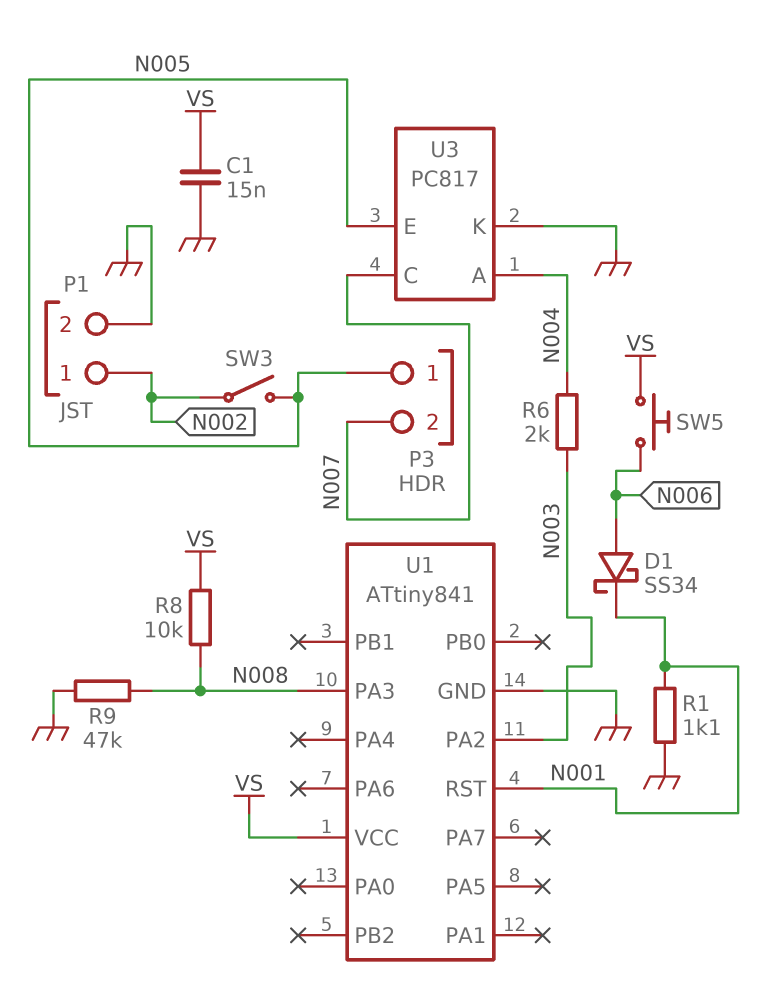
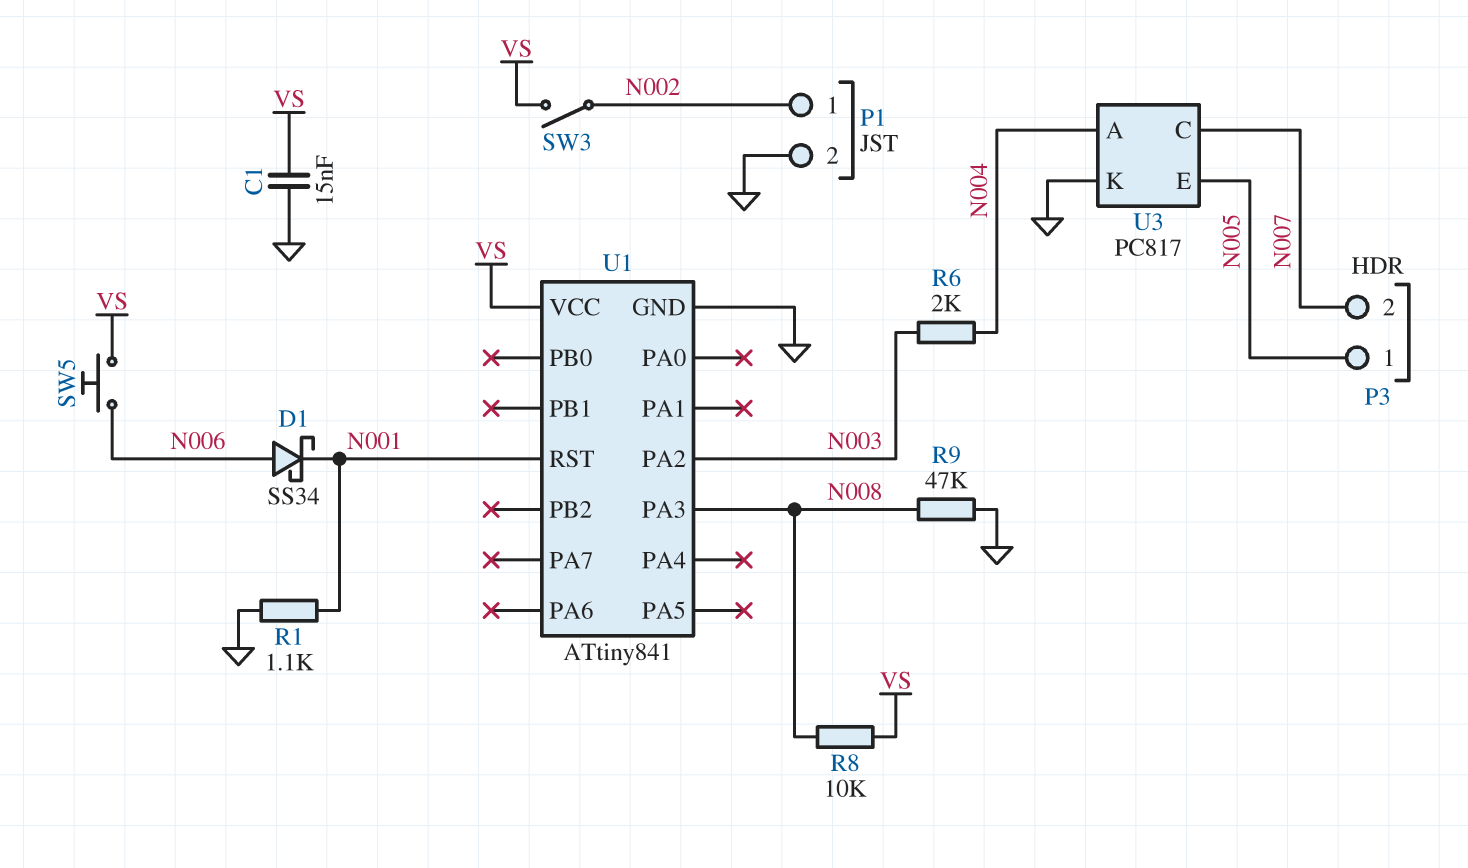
SW3: switch (N002, N005) -> switch (N002, VS)

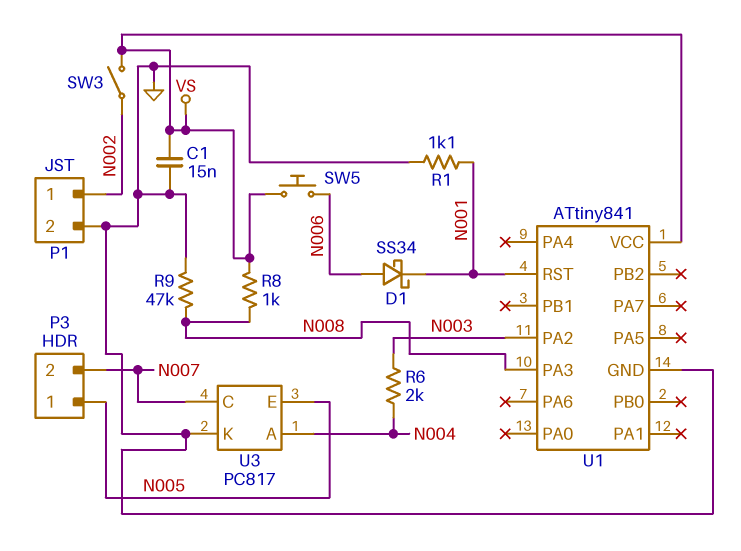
R8: 10k (N008, VS) -> 1k (N008, VS)

